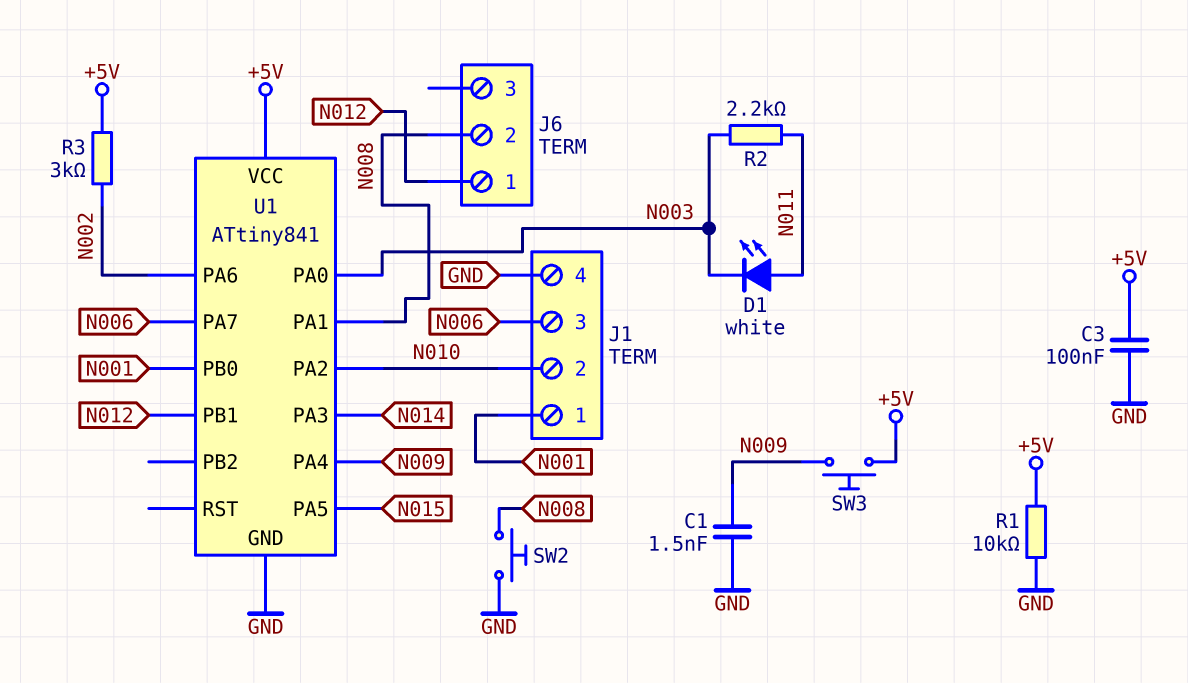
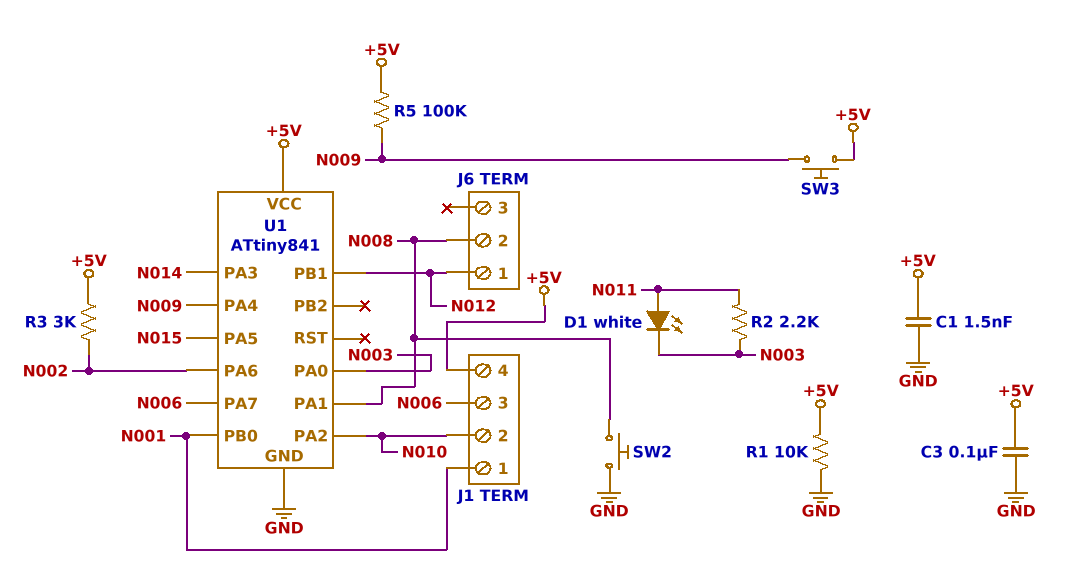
C1: 1.5nF (GND, N009) -> 1.5nF (+5V, GND)
J1 pin 4: GND -> +5V
R5: none -> 100k (+5V, N009)

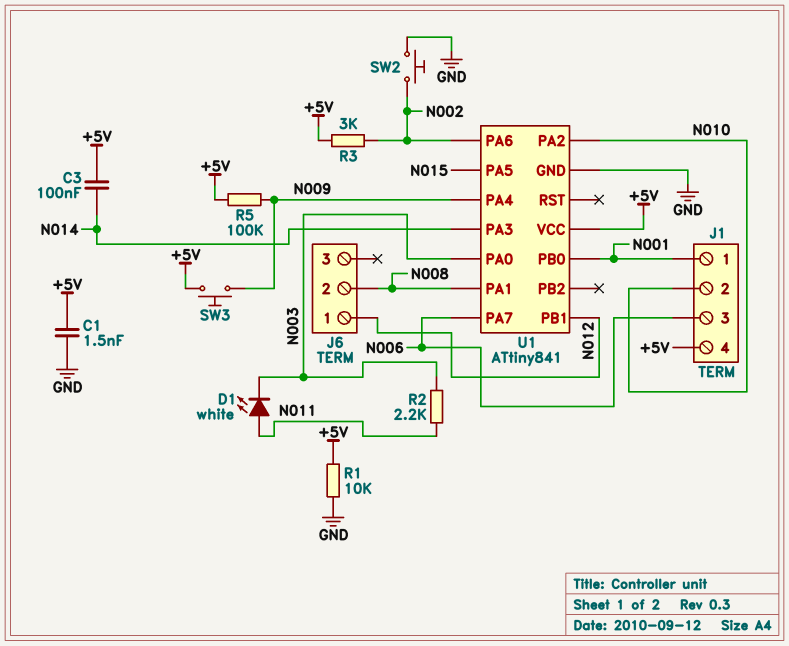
C3: 100nF (+5V, GND) -> 100nF (+5V, N014)
SW2: button (GND, N008) -> button (GND, N002)

